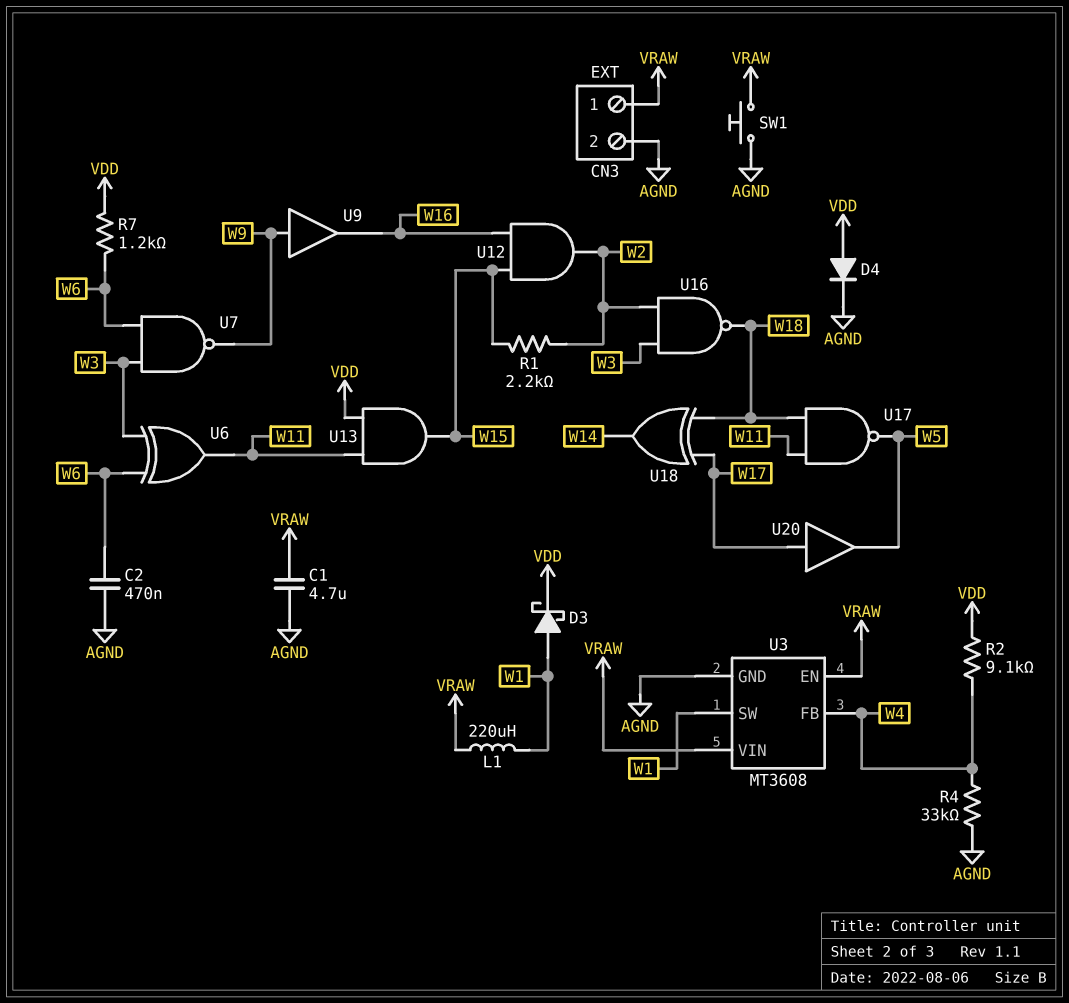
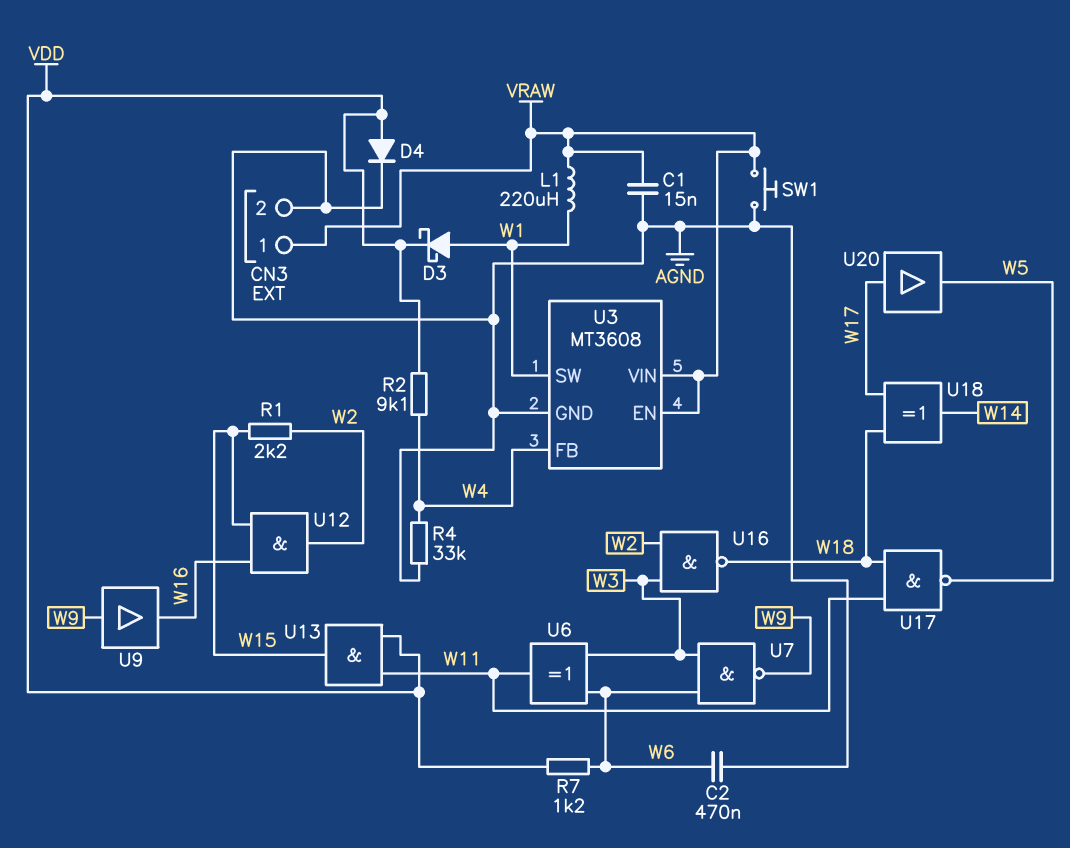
C1: 4.7uF (AGND, VRAW) -> 15nF (AGND, VRAW)

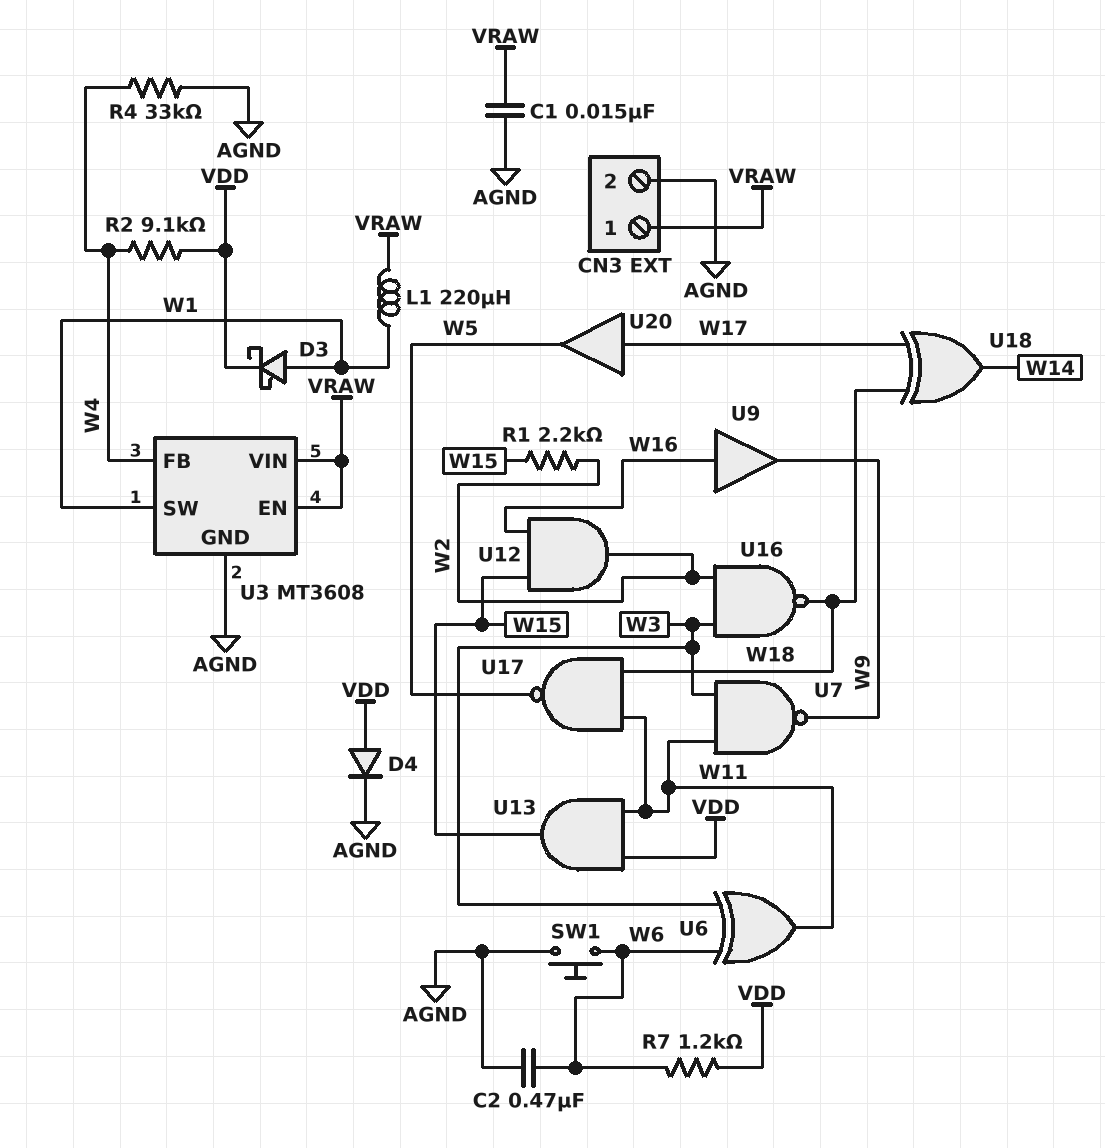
SW1: button (AGND, VRAW) -> button (AGND, W6)
U7: NAND (in W3, in W6, out W9) -> NAND (in W3, in W11, out W9)
U9: buffer (in W9, out W16) -> buffer (in W16, out W9)

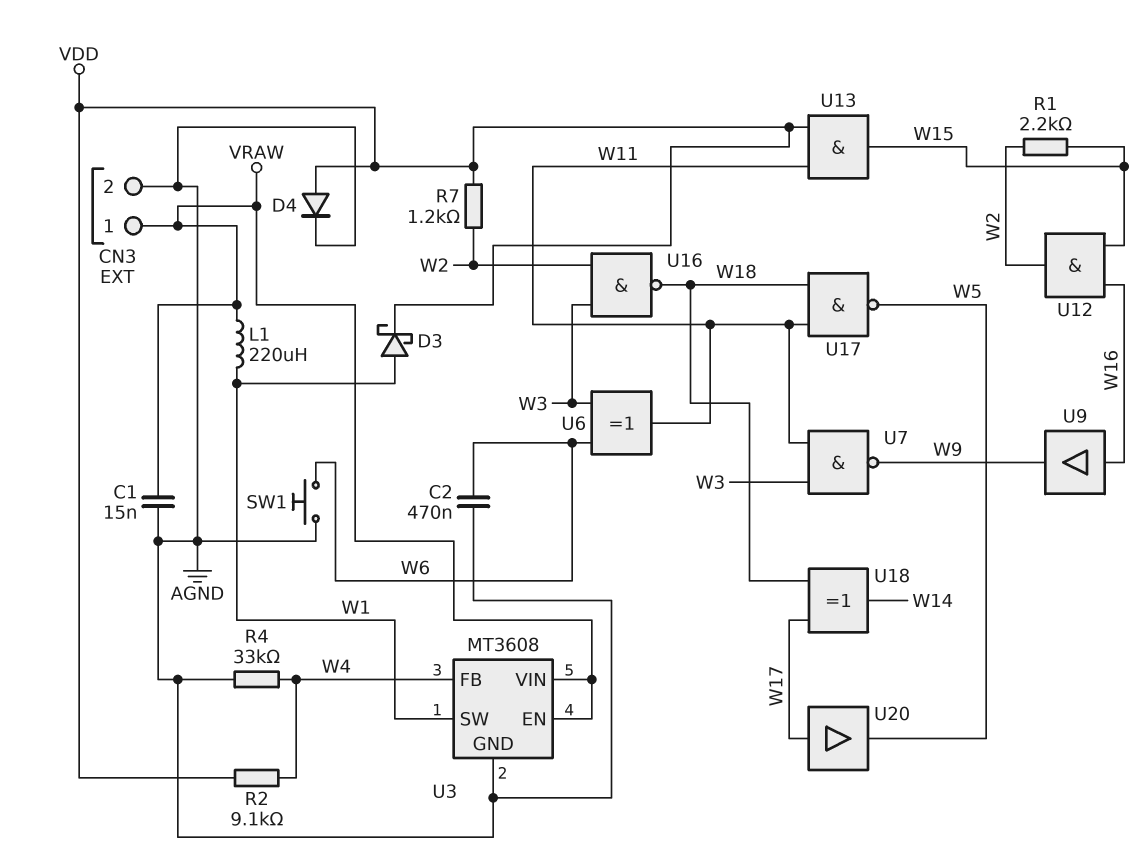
R7: 1.2k (VDD, W6) -> 1.2k (VDD, W2)

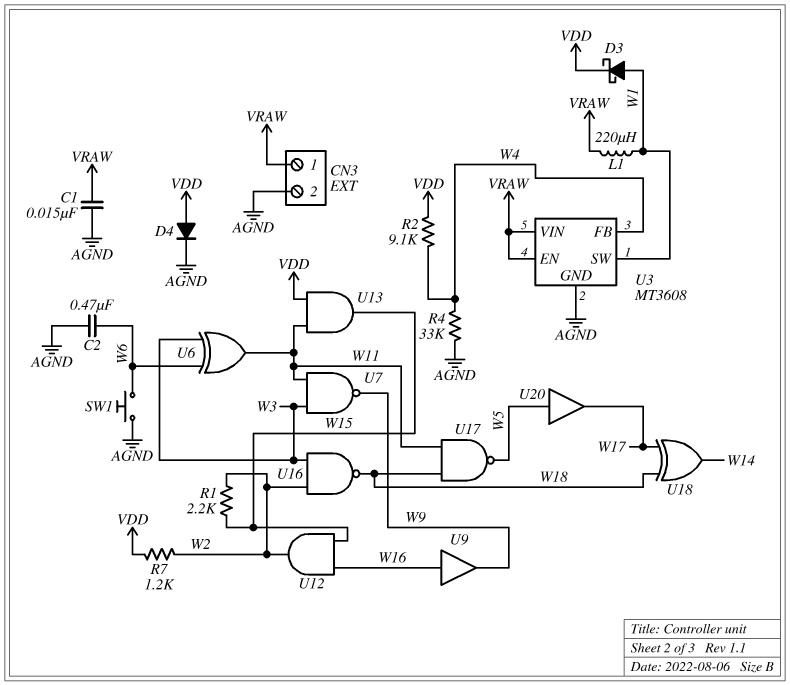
U20: buffer (in W17, out W5) -> buffer (in W5, out W17)

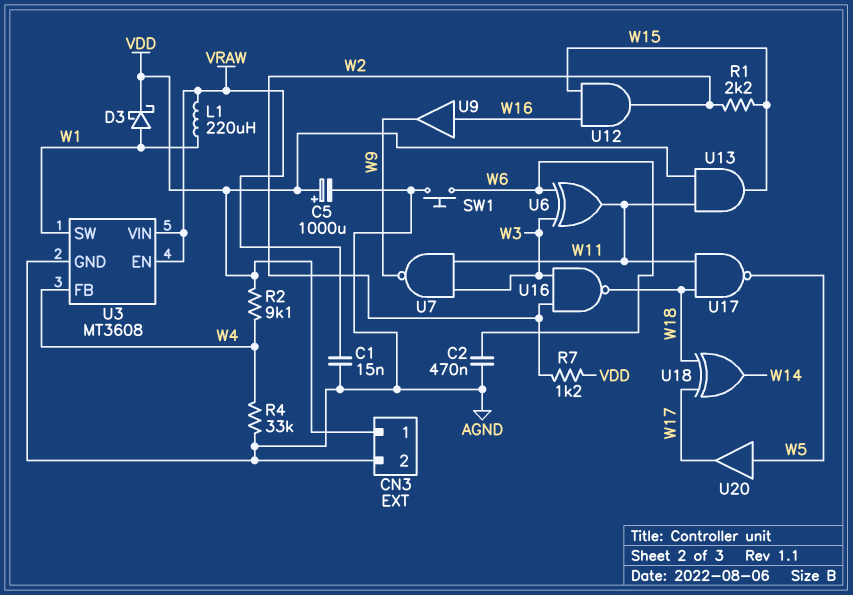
C5: none -> 1000uF (plus VDD, minus AGND)
CN3 pin 1: VRAW -> VDD
D4: diode (A VDD, K AGND) -> none

